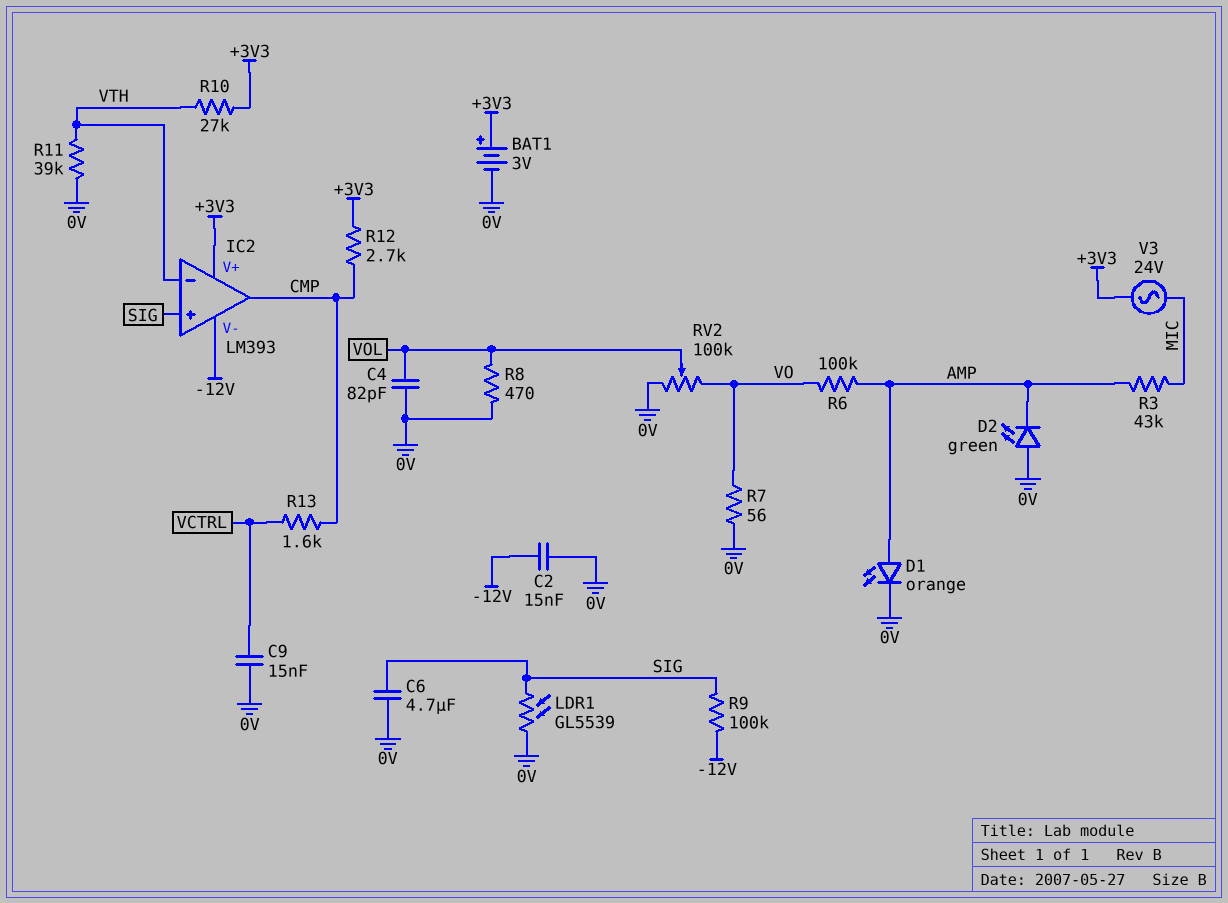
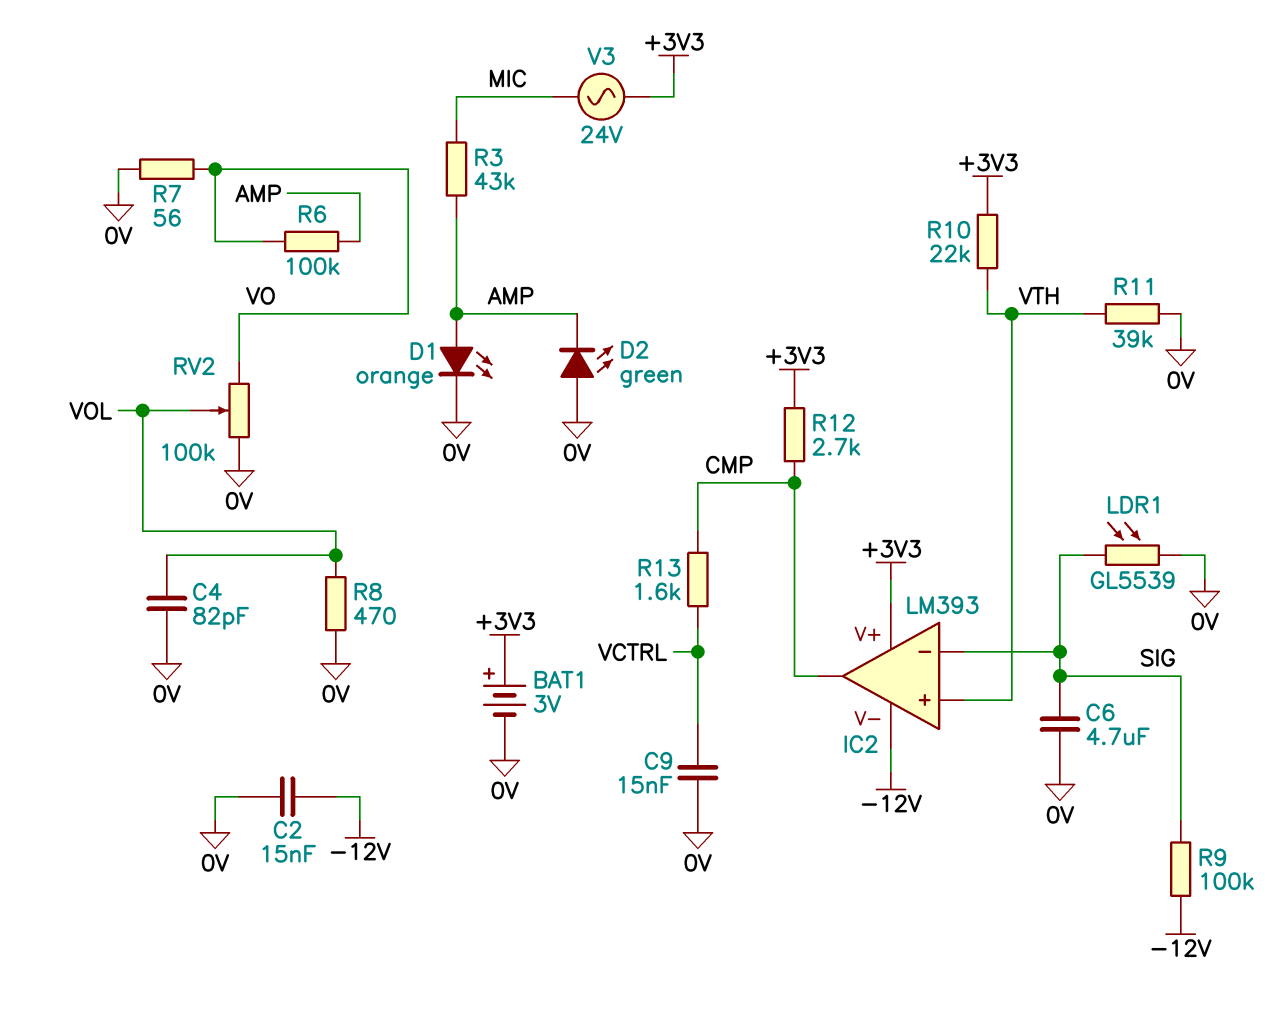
IC2 pin in+: SIG -> VTH
IC2 pin in-: VTH -> SIG
R10: 27k (+3V3, VTH) -> 22k (+3V3, VTH)

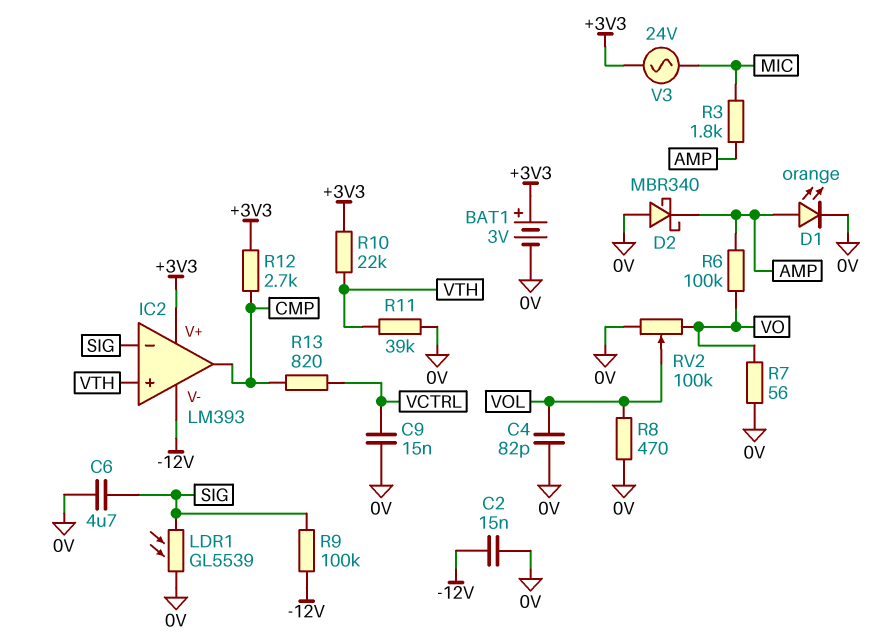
D2: LED green (A 0V, K AMP) -> schottky MBR340 (A 0V, K AMP)
R3: 43k (AMP, MIC) -> 1.8k (AMP, MIC)
R13: 1.6k (CMP, VCTRL) -> 820 (CMP, VCTRL)

